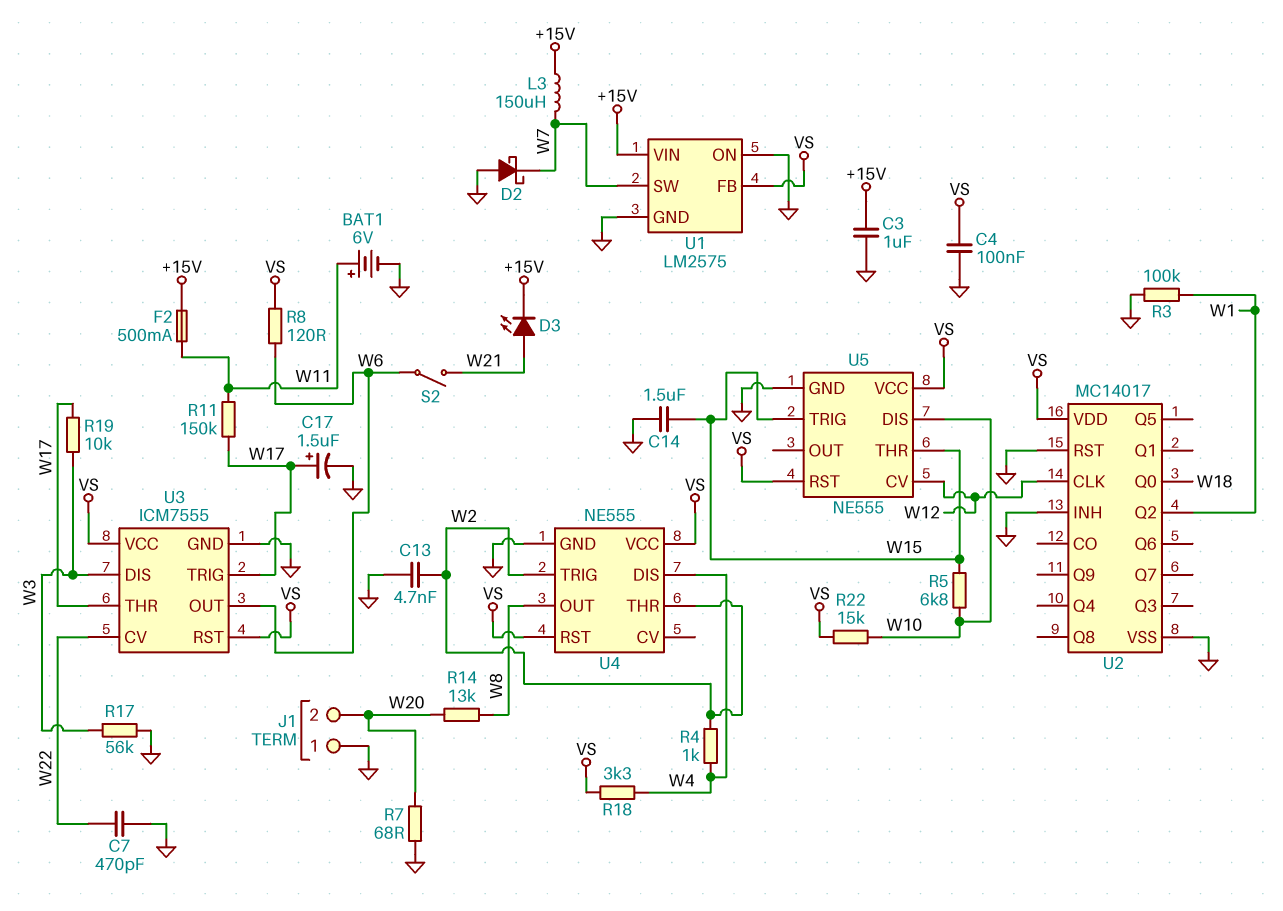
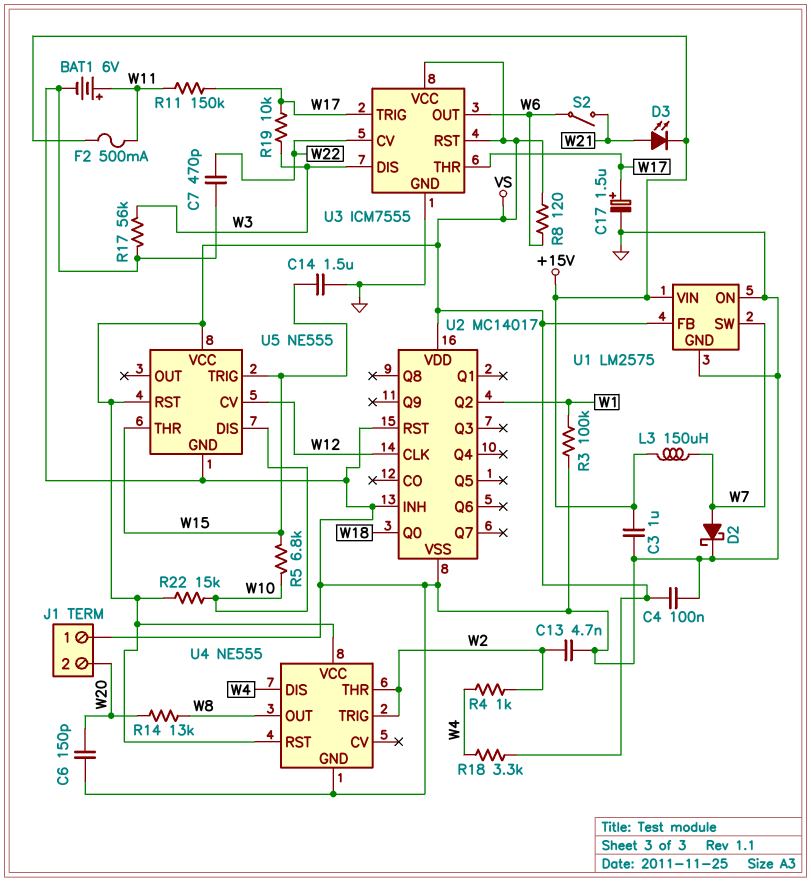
C6: none -> 150pF (GND, W20)
D2: schottky (A GND, K W7) -> schottky (A W7, K GND)
R7: 68 (GND, W20) -> none

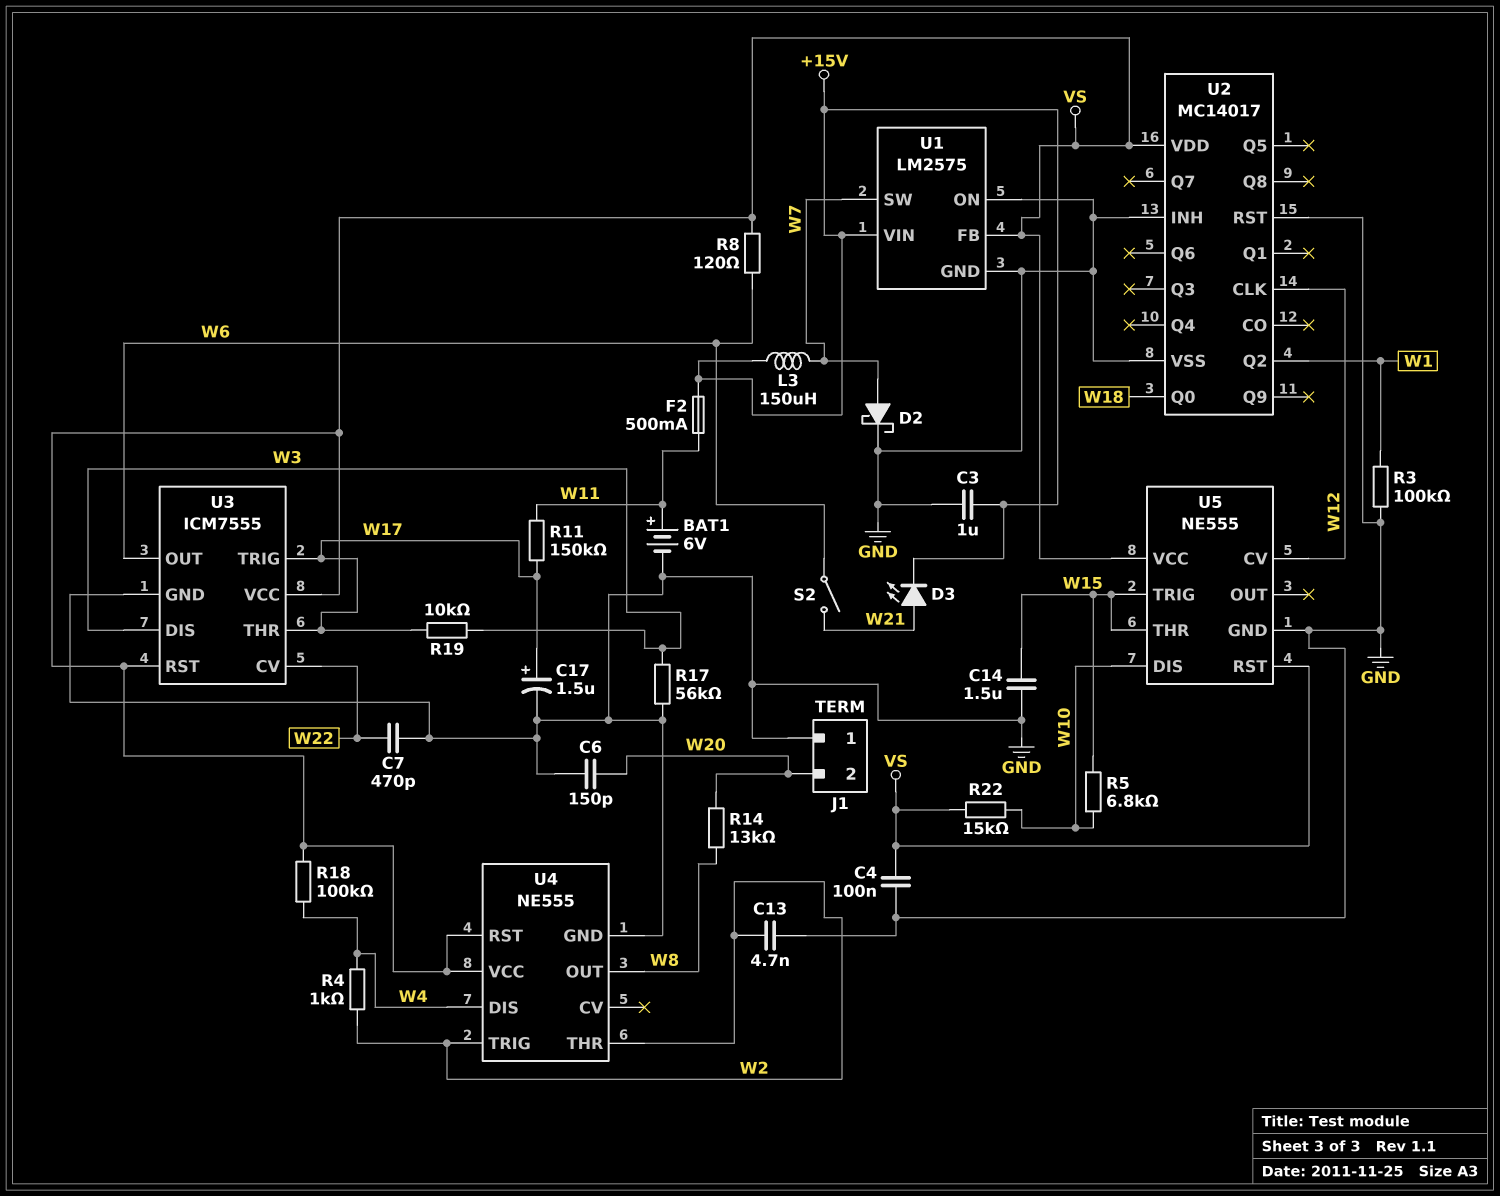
R18: 3.3k (VS, W4) -> 100k (VS, W4)

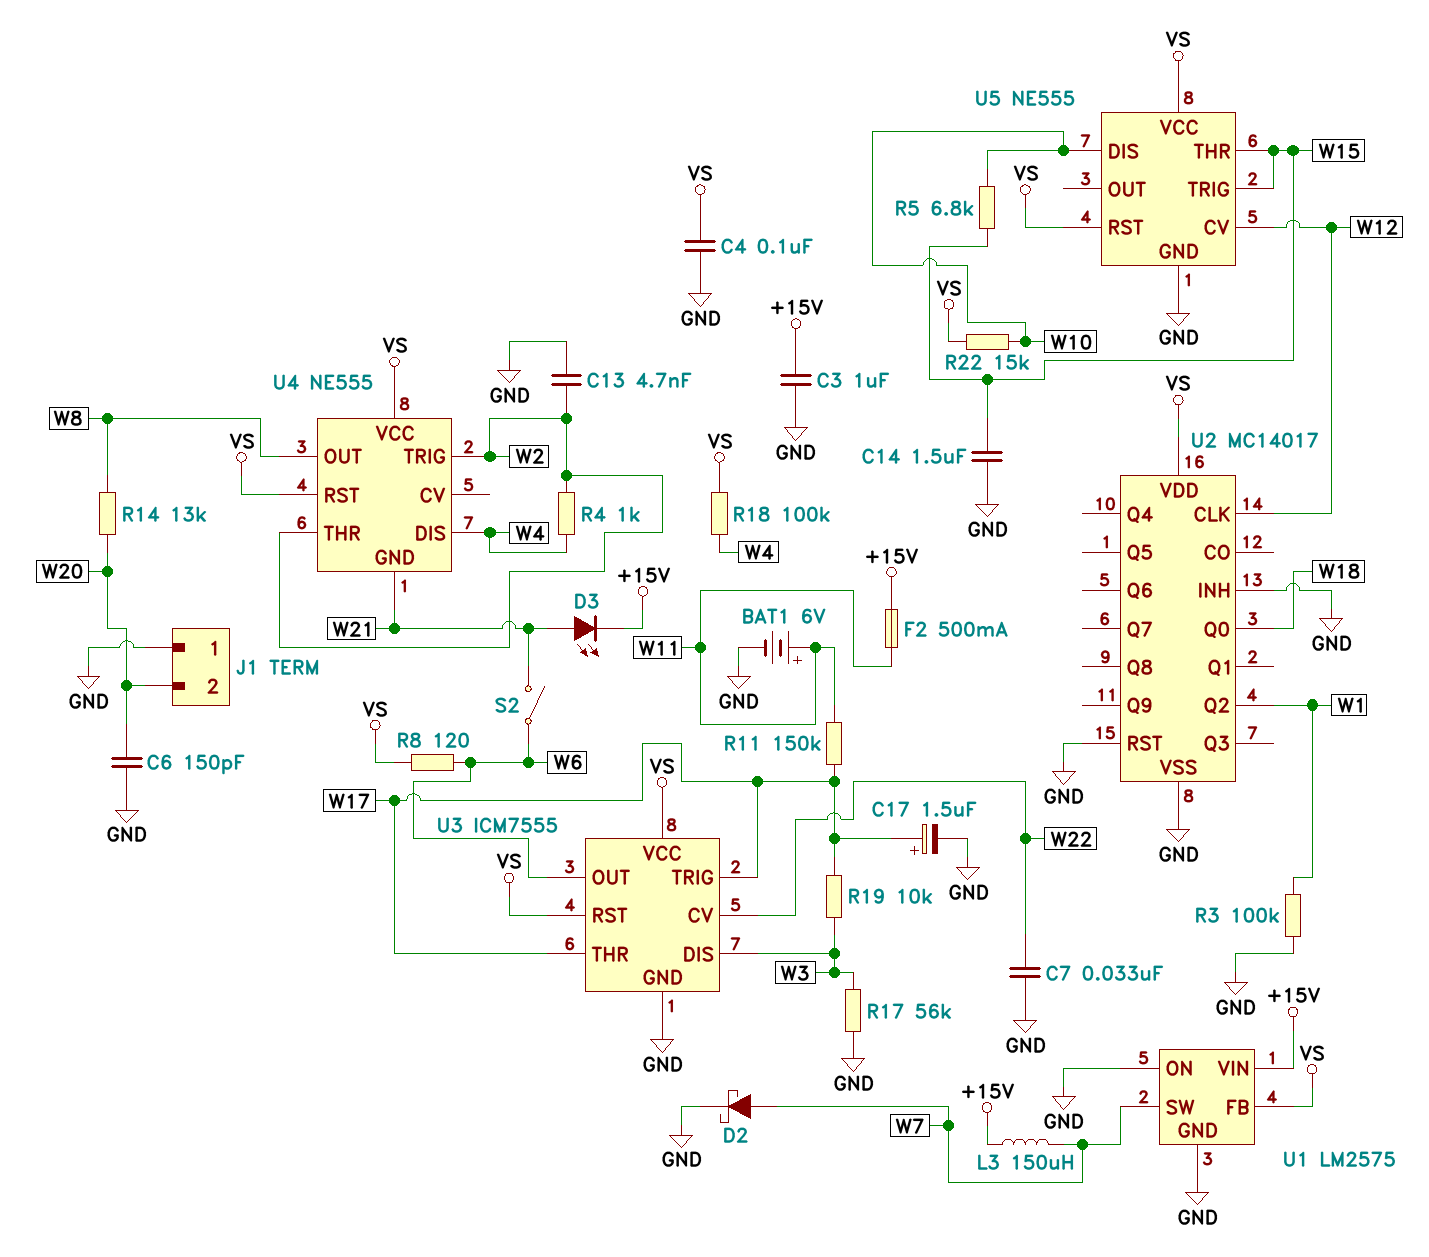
C7: 470pF (GND, W22) -> 33nF (GND, W22)
U4 pin GND: GND -> W21

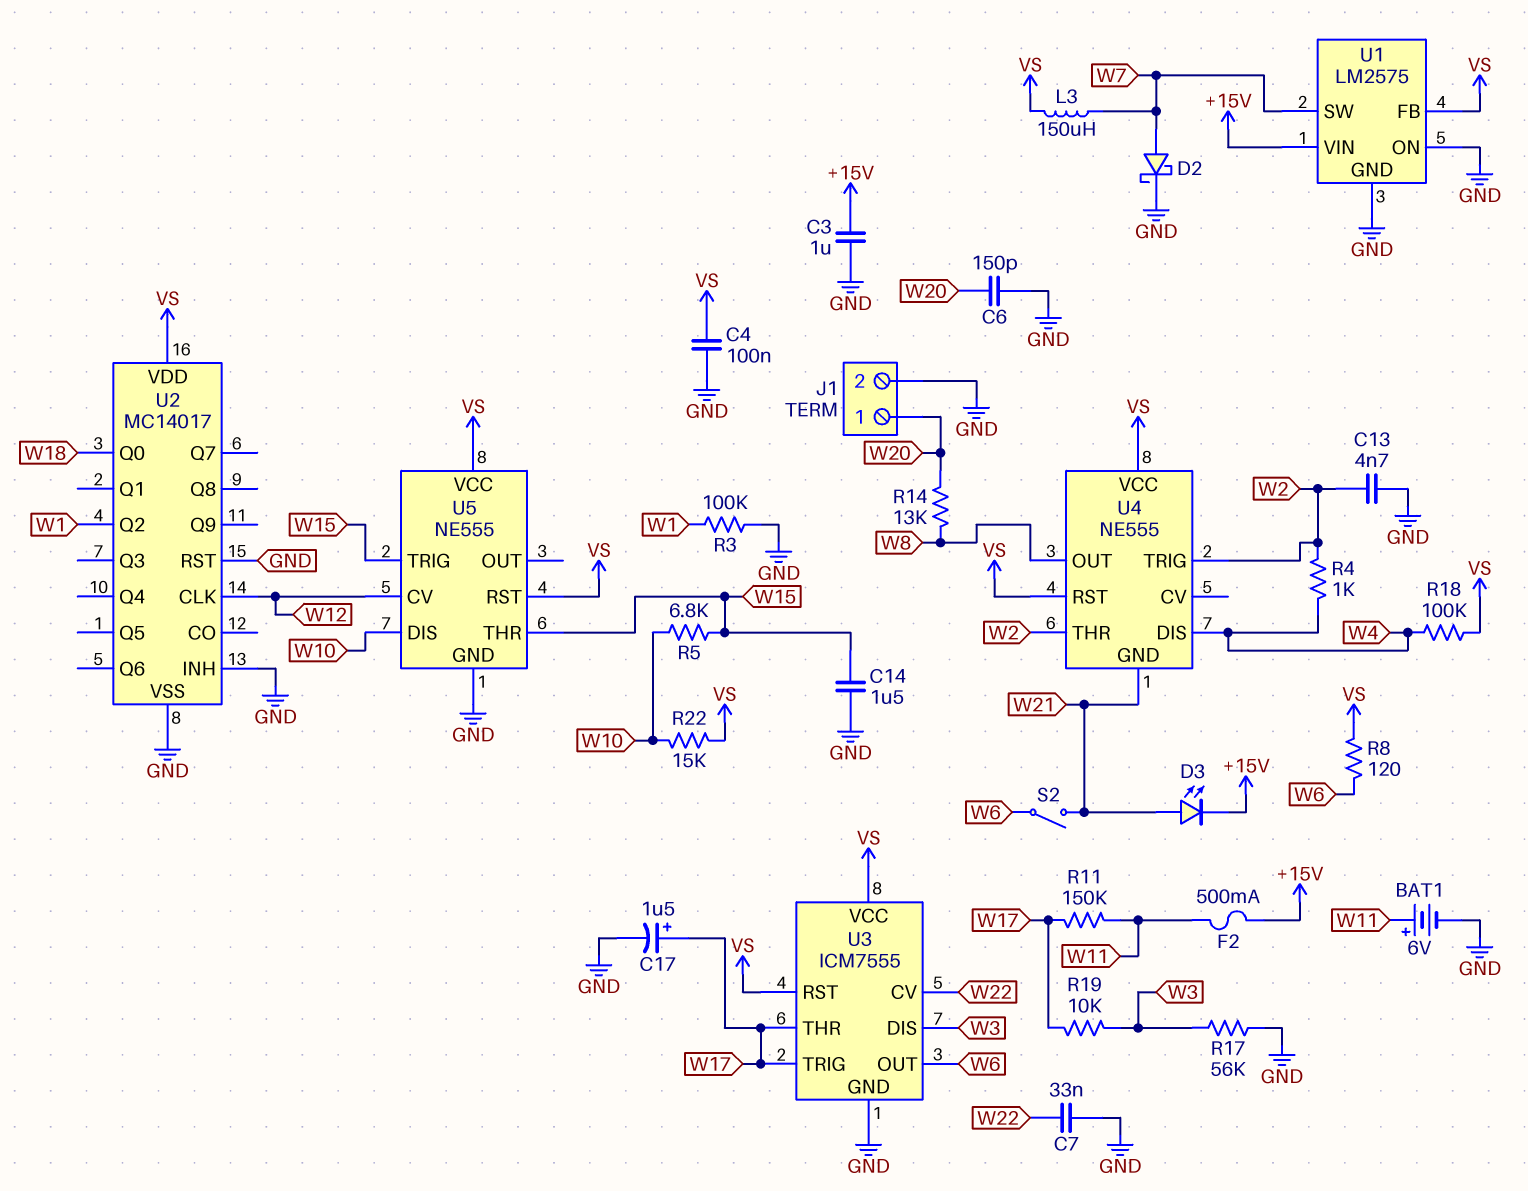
J1 pin 1: GND -> W20
J1 pin 2: W20 -> GND
L3: 150uH (+15V, W7) -> 150uH (VS, W7)

